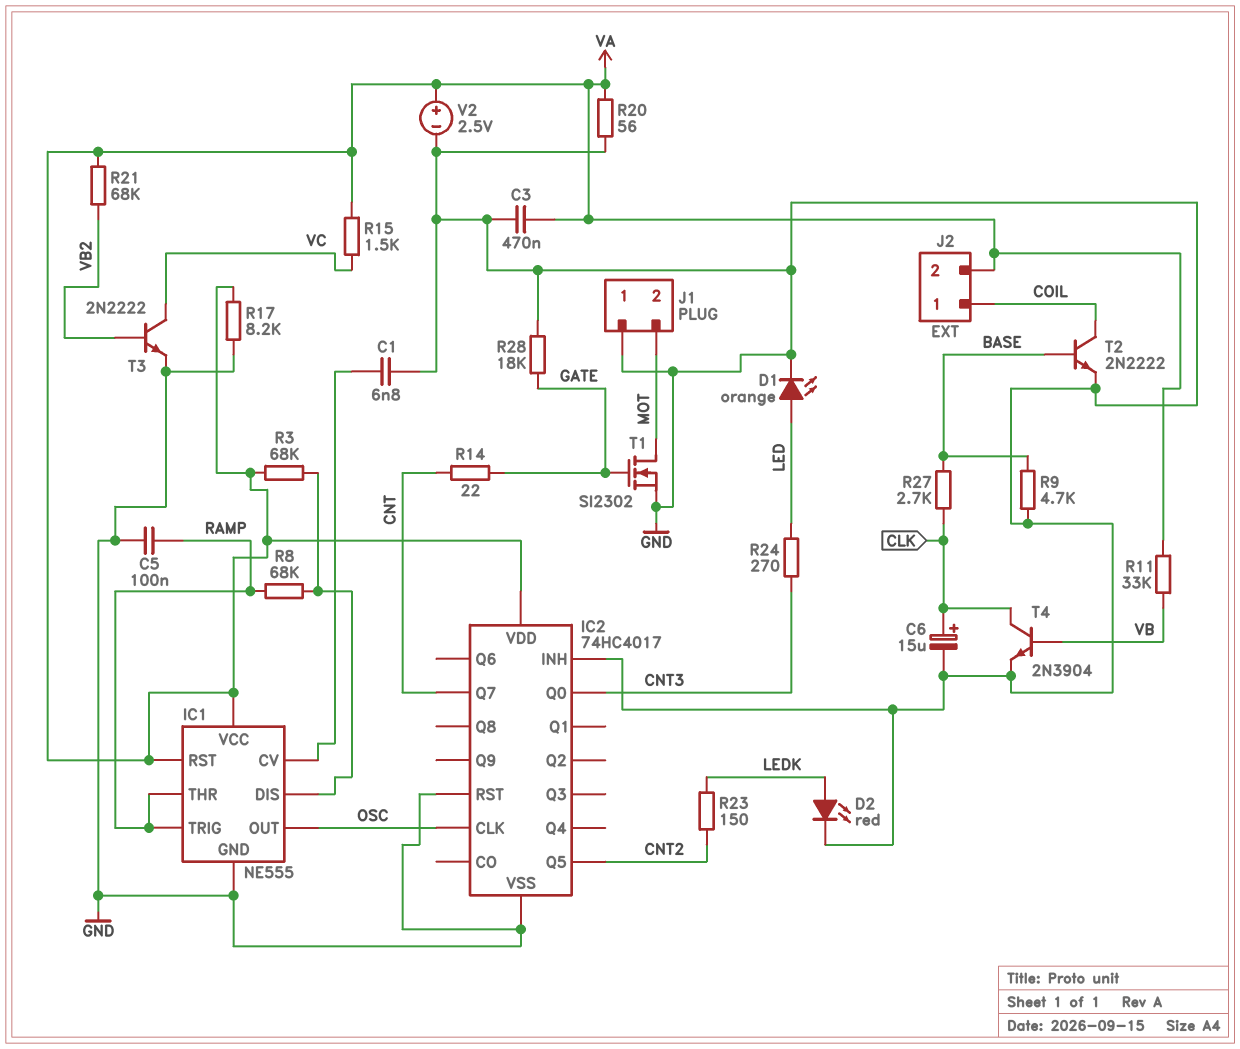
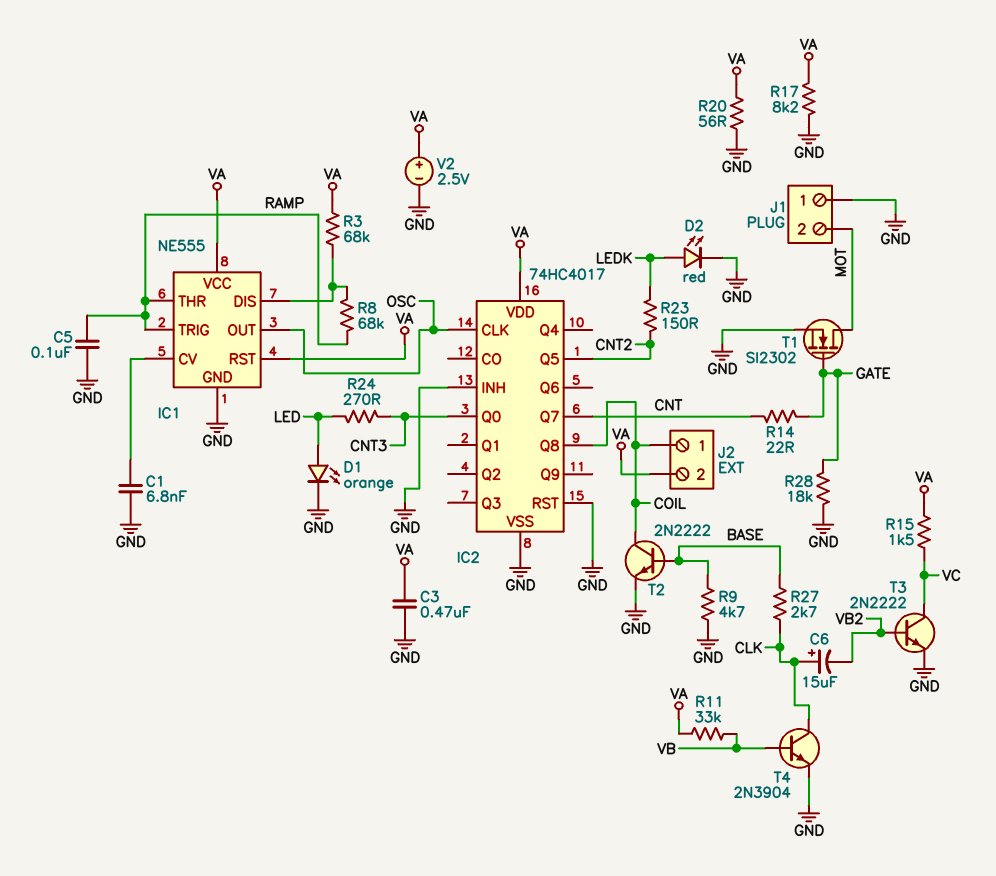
C6: 15uF (plus CLK, minus GND) -> 15uF (plus CLK, minus VB2)
IC2 pin Q8: none -> COIL
R21: 68k (VA, VB2) -> none

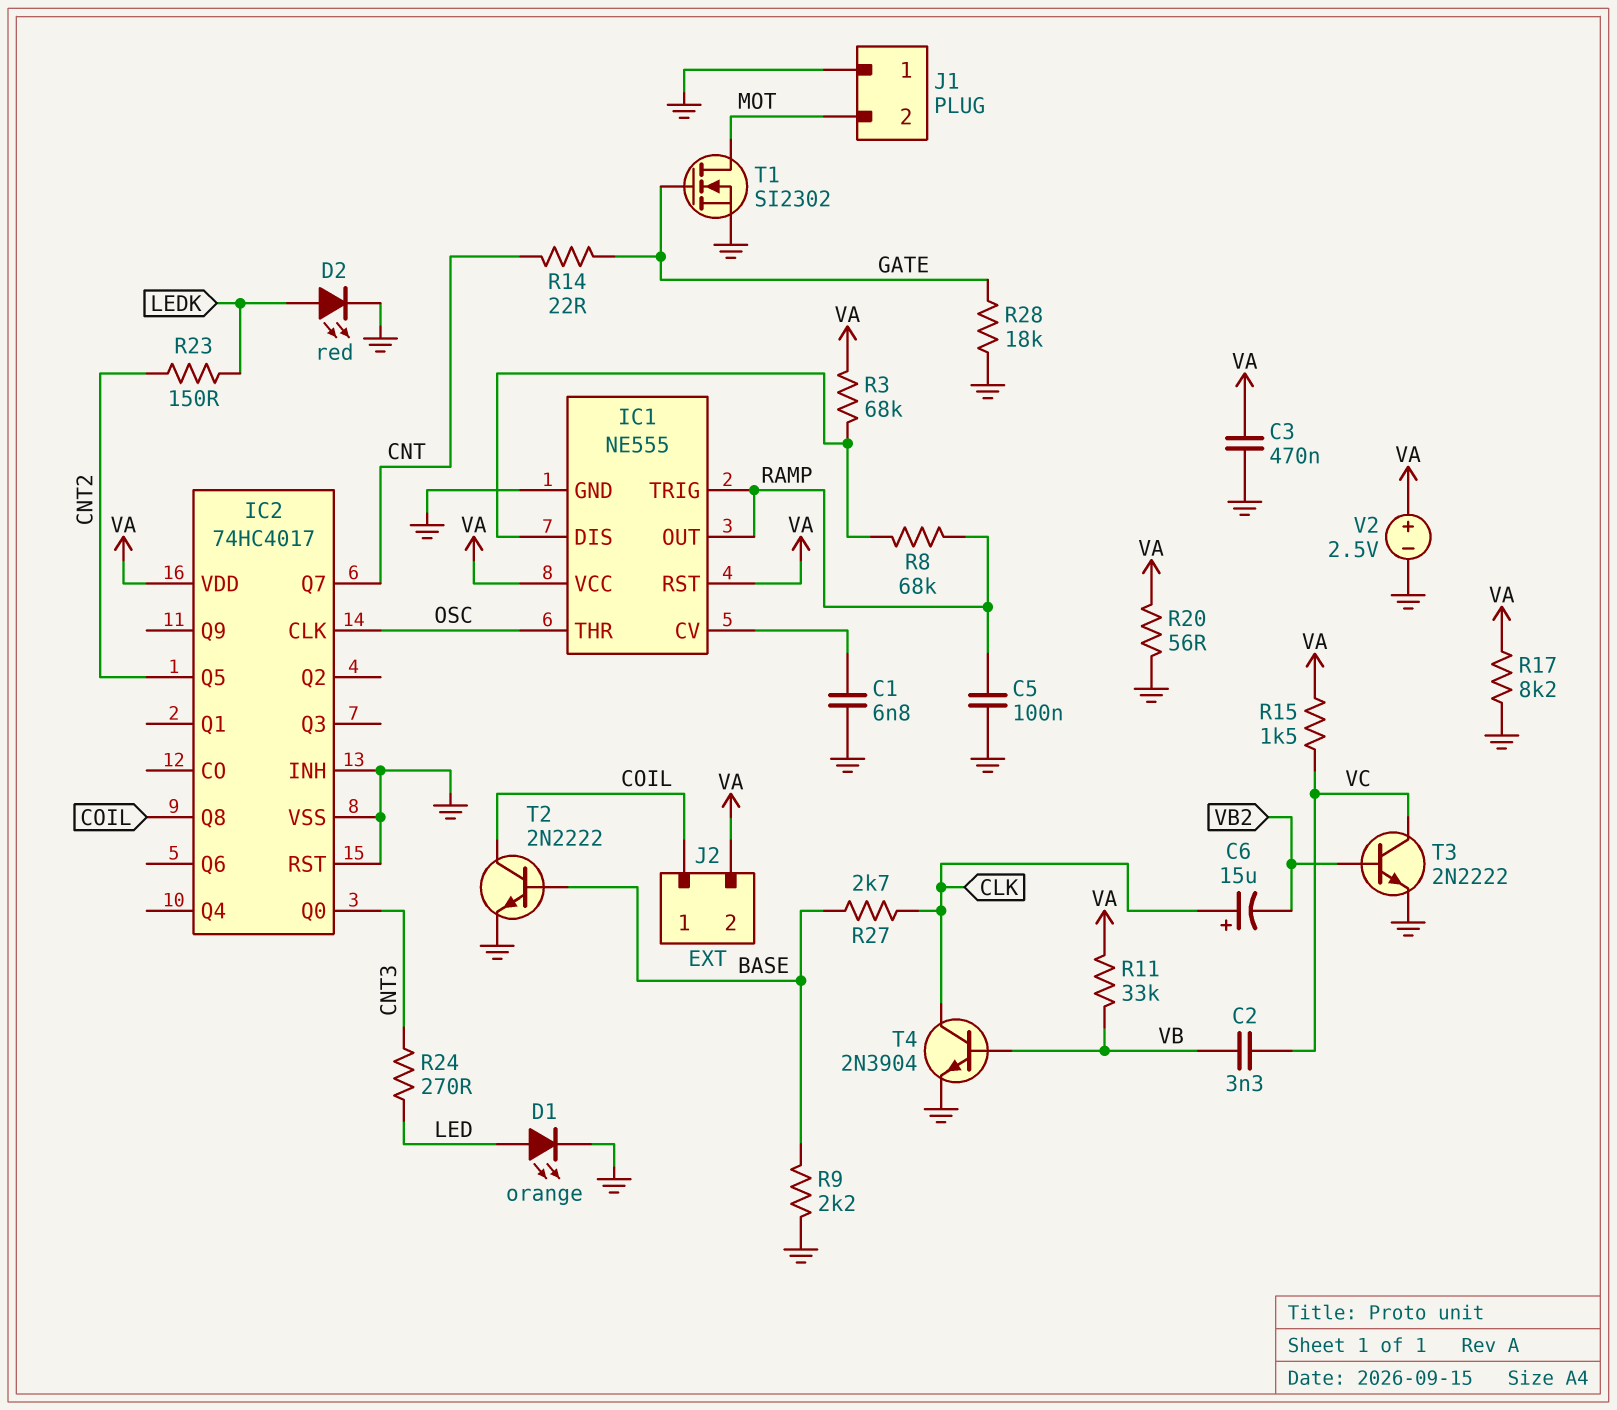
C2: none -> 3.3nF (VB, VC)
IC1 pin OUT: OSC -> RAMP
IC1 pin THR: RAMP -> OSC
R9: 4.7k (BASE, GND) -> 2.2k (BASE, GND)

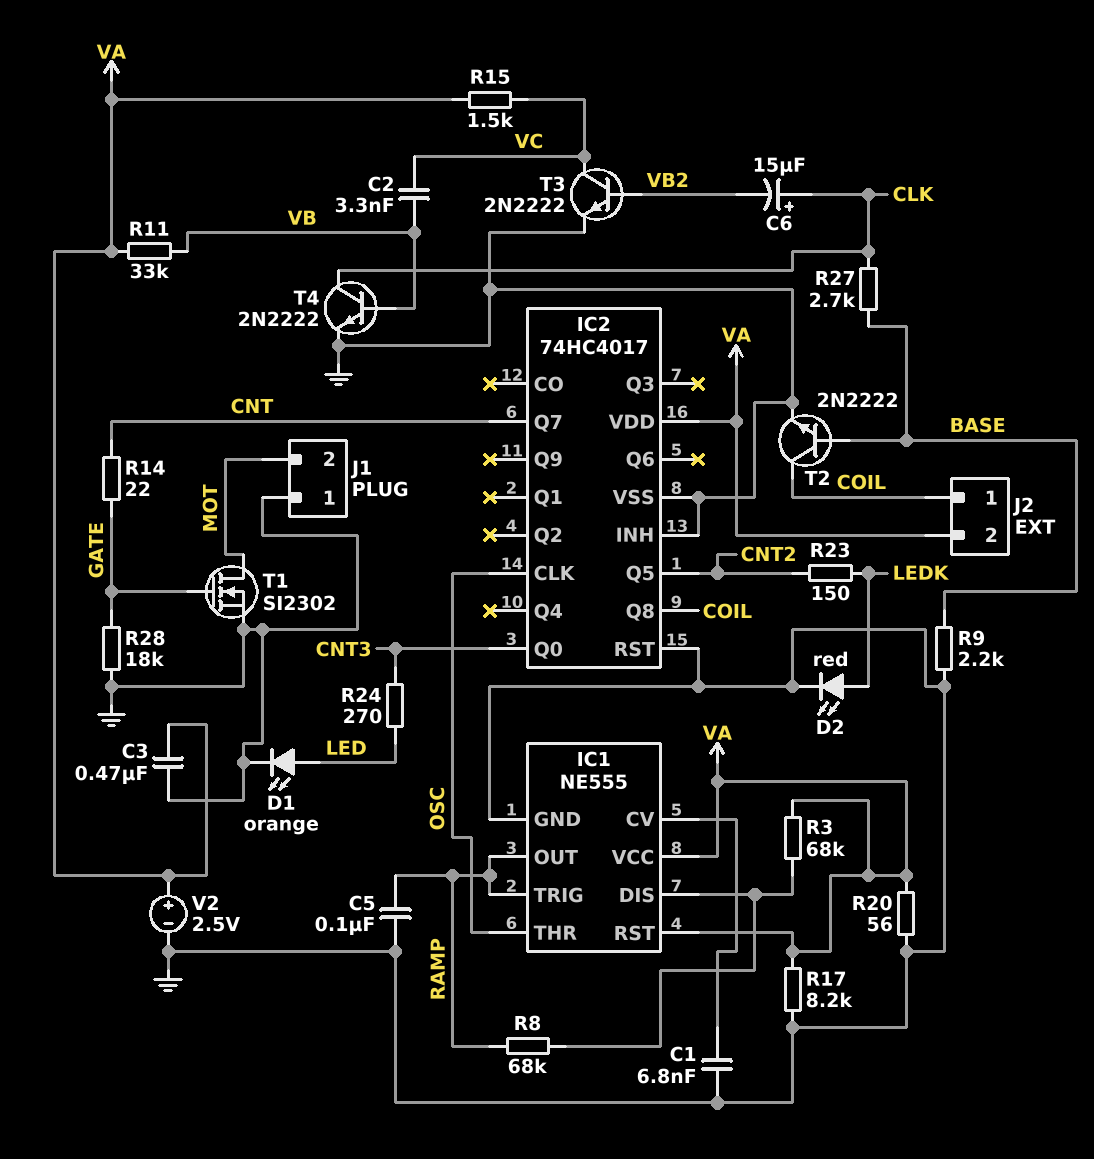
T4: NPN 2N3904 (B VB, C CLK, E GND) -> NPN 2N2222 (B VB, C CLK, E GND)

